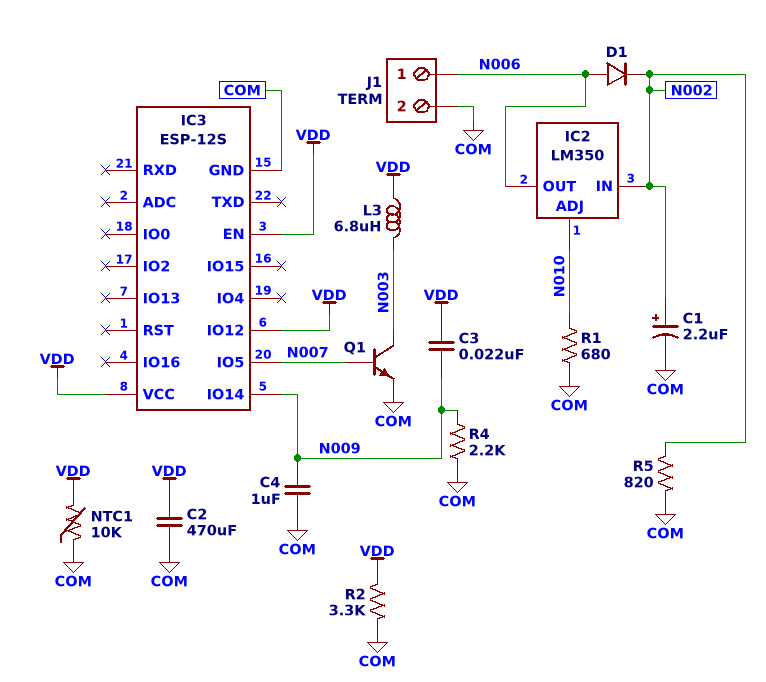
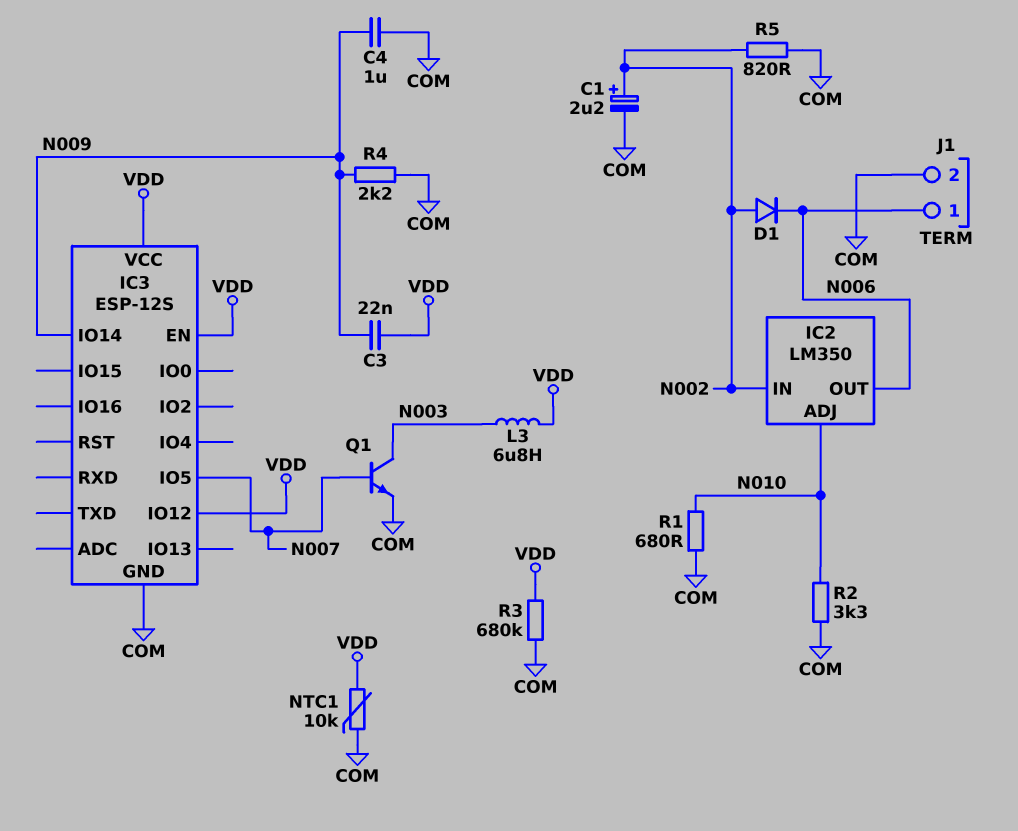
C2: 470uF (COM, VDD) -> none
D1: diode (A N006, K N002) -> diode (A N002, K N006)
R2: 3.3k (COM, VDD) -> 3.3k (COM, N010)
R3: none -> 680k (COM, VDD)

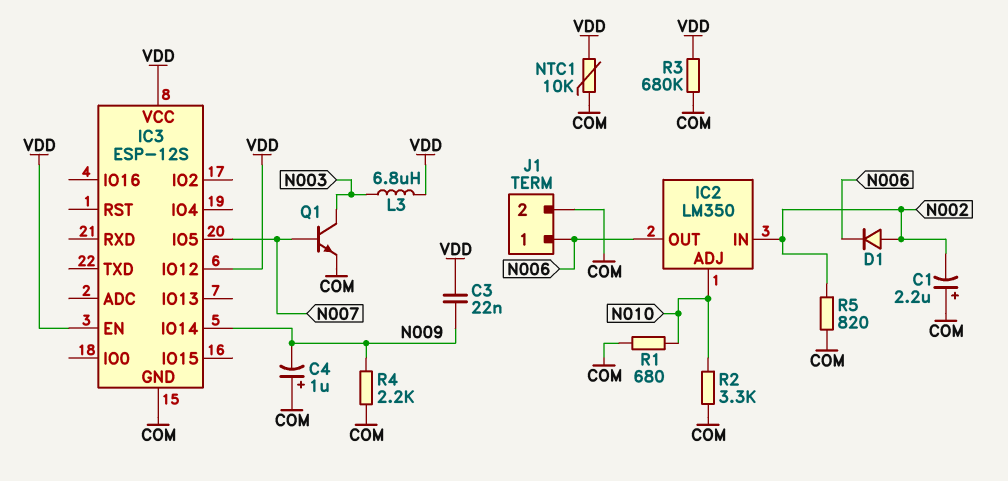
C1: 2.2uF (plus N002, minus COM) -> 2.2uF (plus COM, minus N002)
C4: 1uF (COM, N009) -> 1uF (plus COM, minus N009)

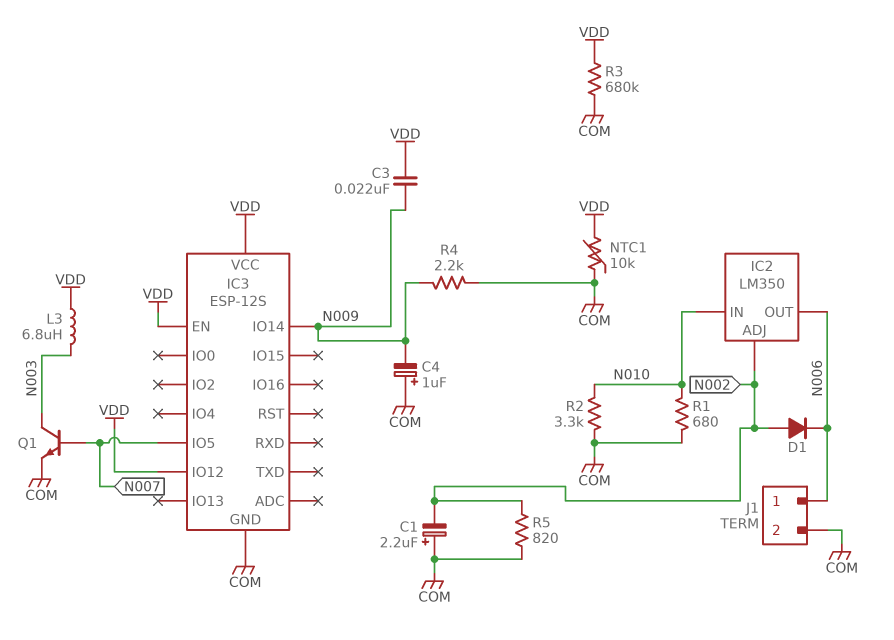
IC2 pin ADJ: N010 -> N002
IC2 pin IN: N002 -> N010

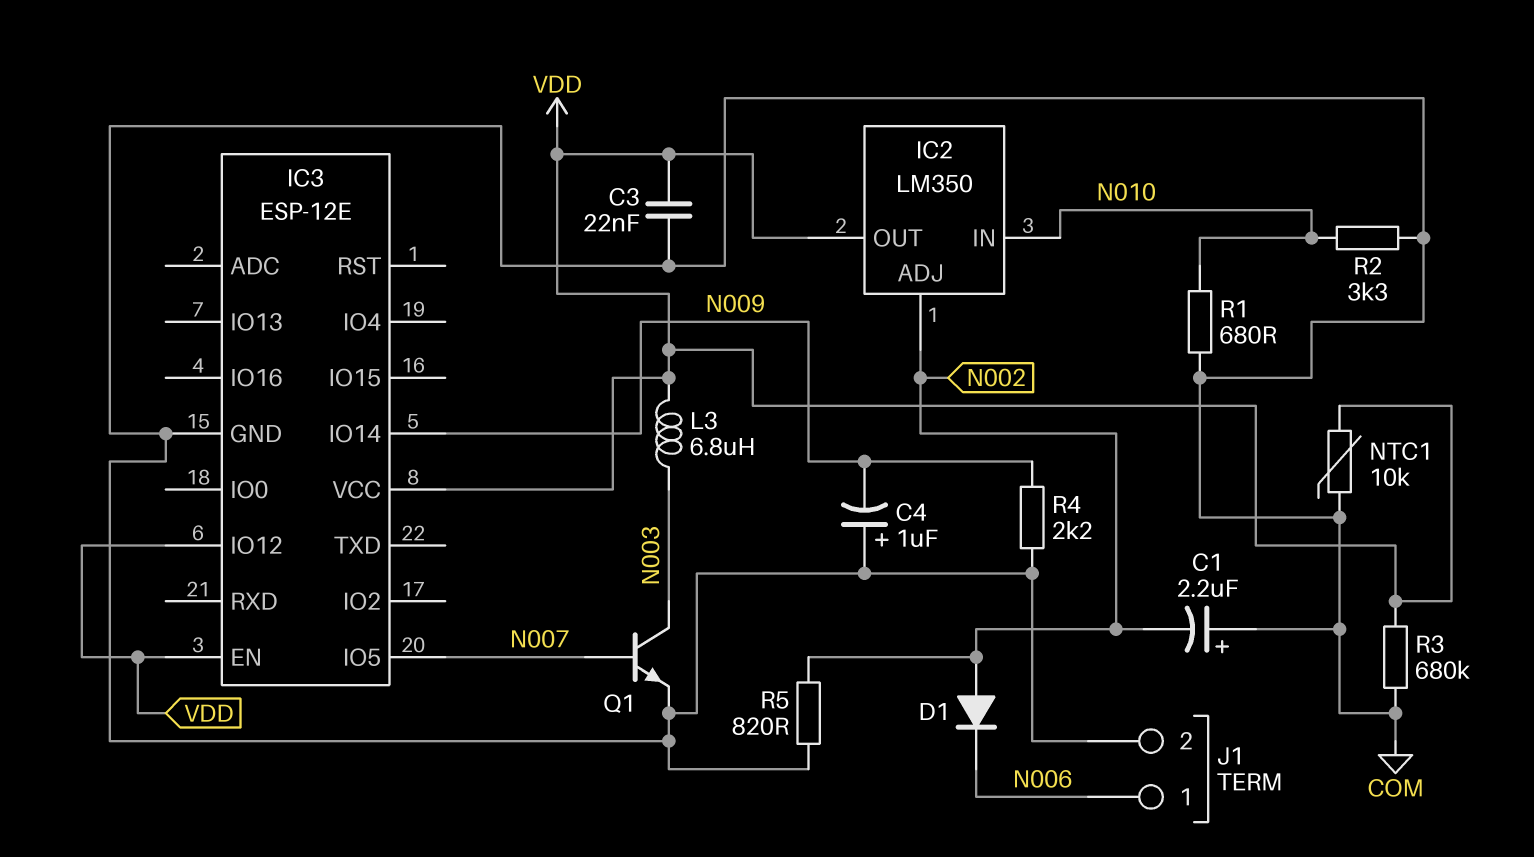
C3: 22nF (N009, VDD) -> 22nF (COM, VDD)
IC2 pin OUT: N006 -> VDD
IC3: ESP-12S -> ESP-12E

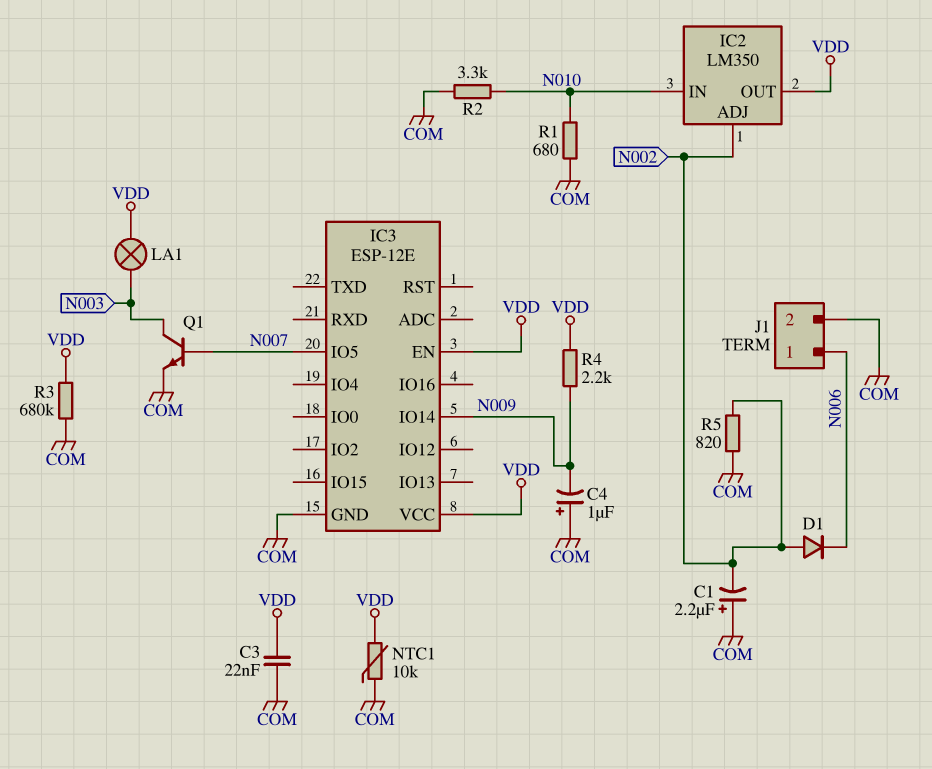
IC3 pin IO12: VDD -> none
L3: 6.8uH (N003, VDD) -> none
LA1: none -> lamp (N003, VDD)
R4: 2.2k (COM, N009) -> 2.2k (N009, VDD)

